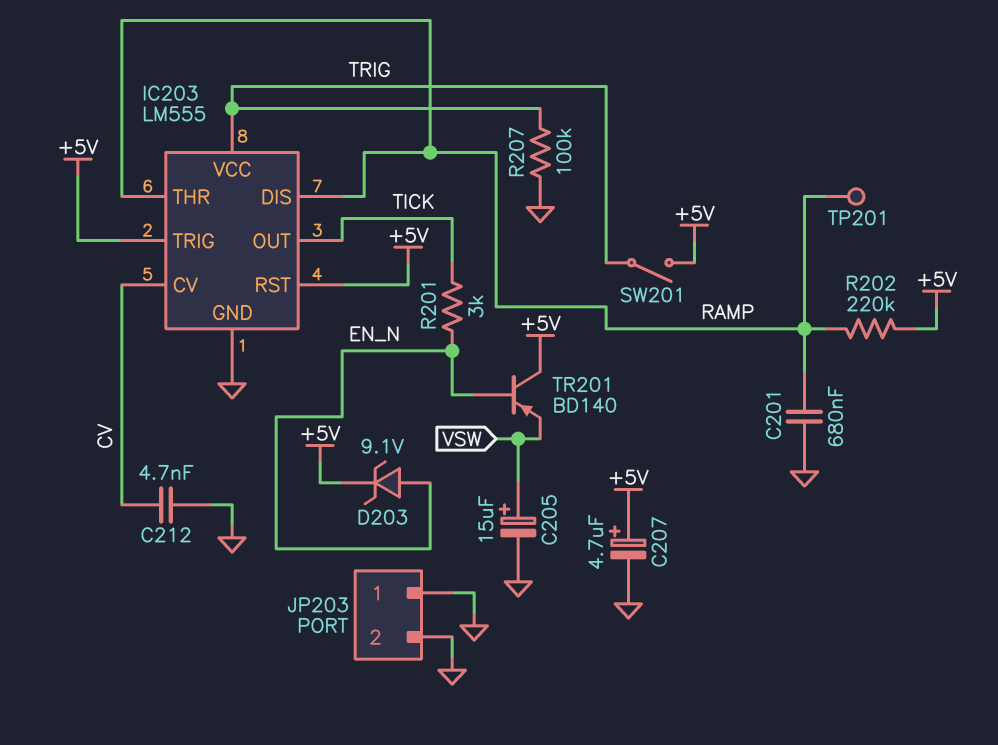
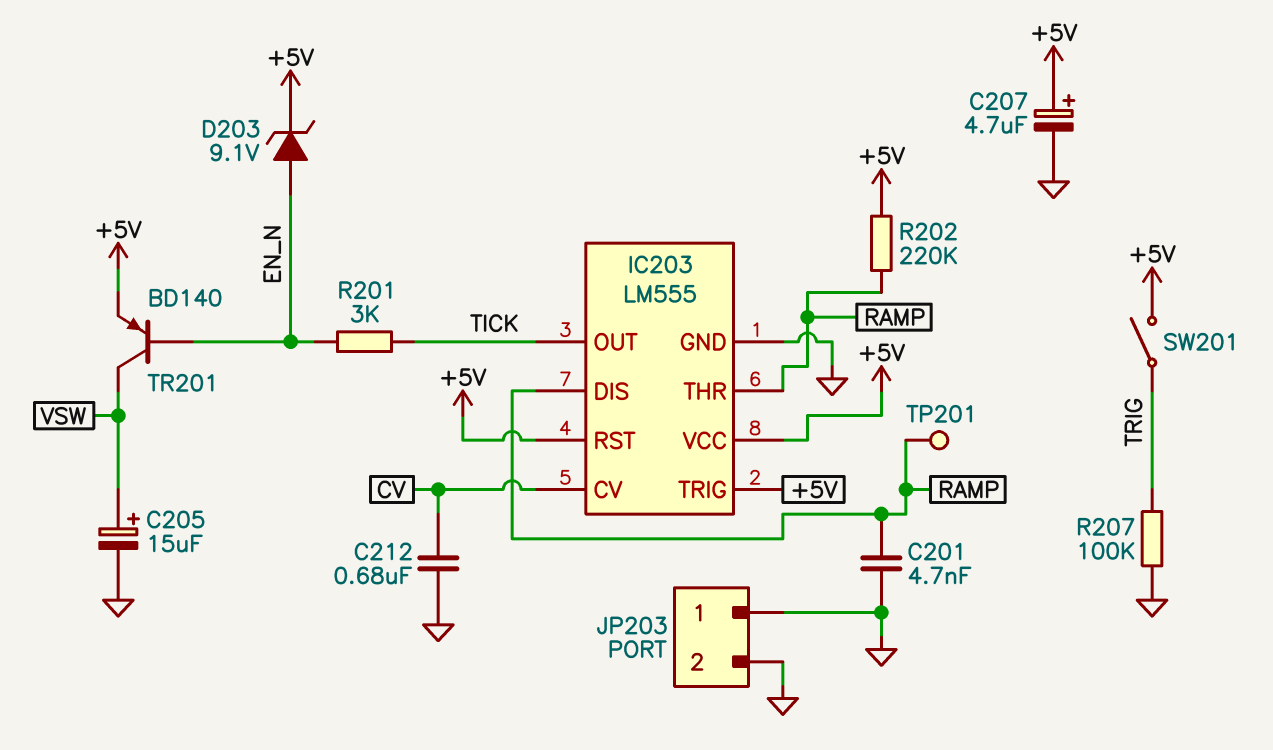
C201: 680nF (GND, RAMP) -> 4.7nF (GND, RAMP)
C212: 4.7nF (CV, GND) -> 680nF (CV, GND)
IC203 pin VCC: TRIG -> +5V
TR201: PNP BD140 (B EN_N, C +5V, E VSW) -> PNP BD140 (B EN_N, C VSW, E +5V)

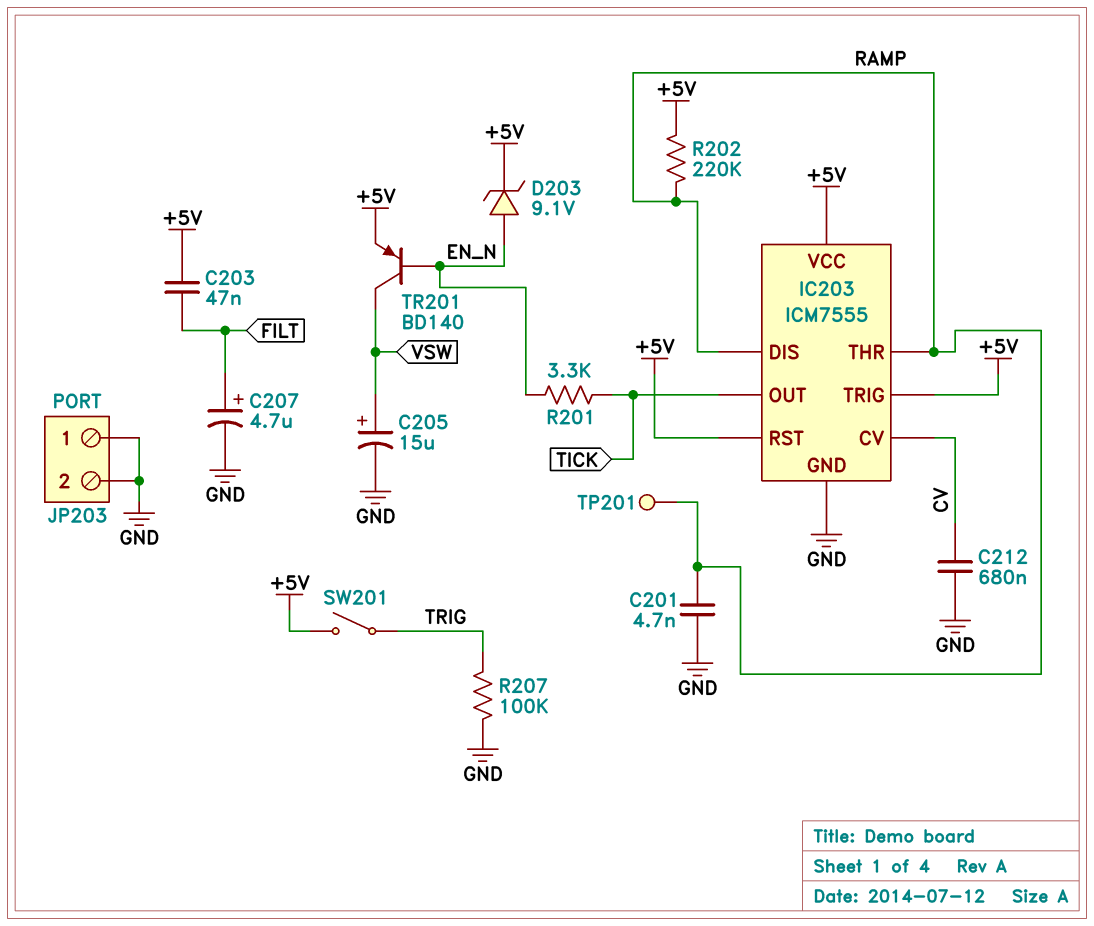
C203: none -> 47nF (+5V, FILT)
C207: 4.7uF (plus +5V, minus GND) -> 4.7uF (plus FILT, minus GND)
IC203: LM555 -> ICM7555
R201: 3k (EN_N, TICK) -> 3.3k (EN_N, TICK)

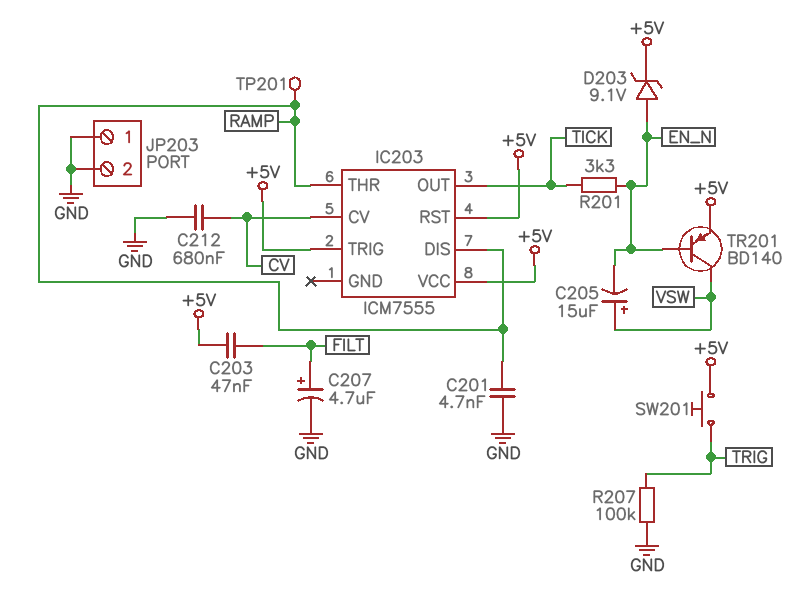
C205: 15uF (plus VSW, minus GND) -> 15uF (plus VSW, minus EN_N)
IC203 pin GND: GND -> none
R202: 220k (+5V, RAMP) -> none
SW201: switch (+5V, TRIG) -> button (+5V, TRIG)

